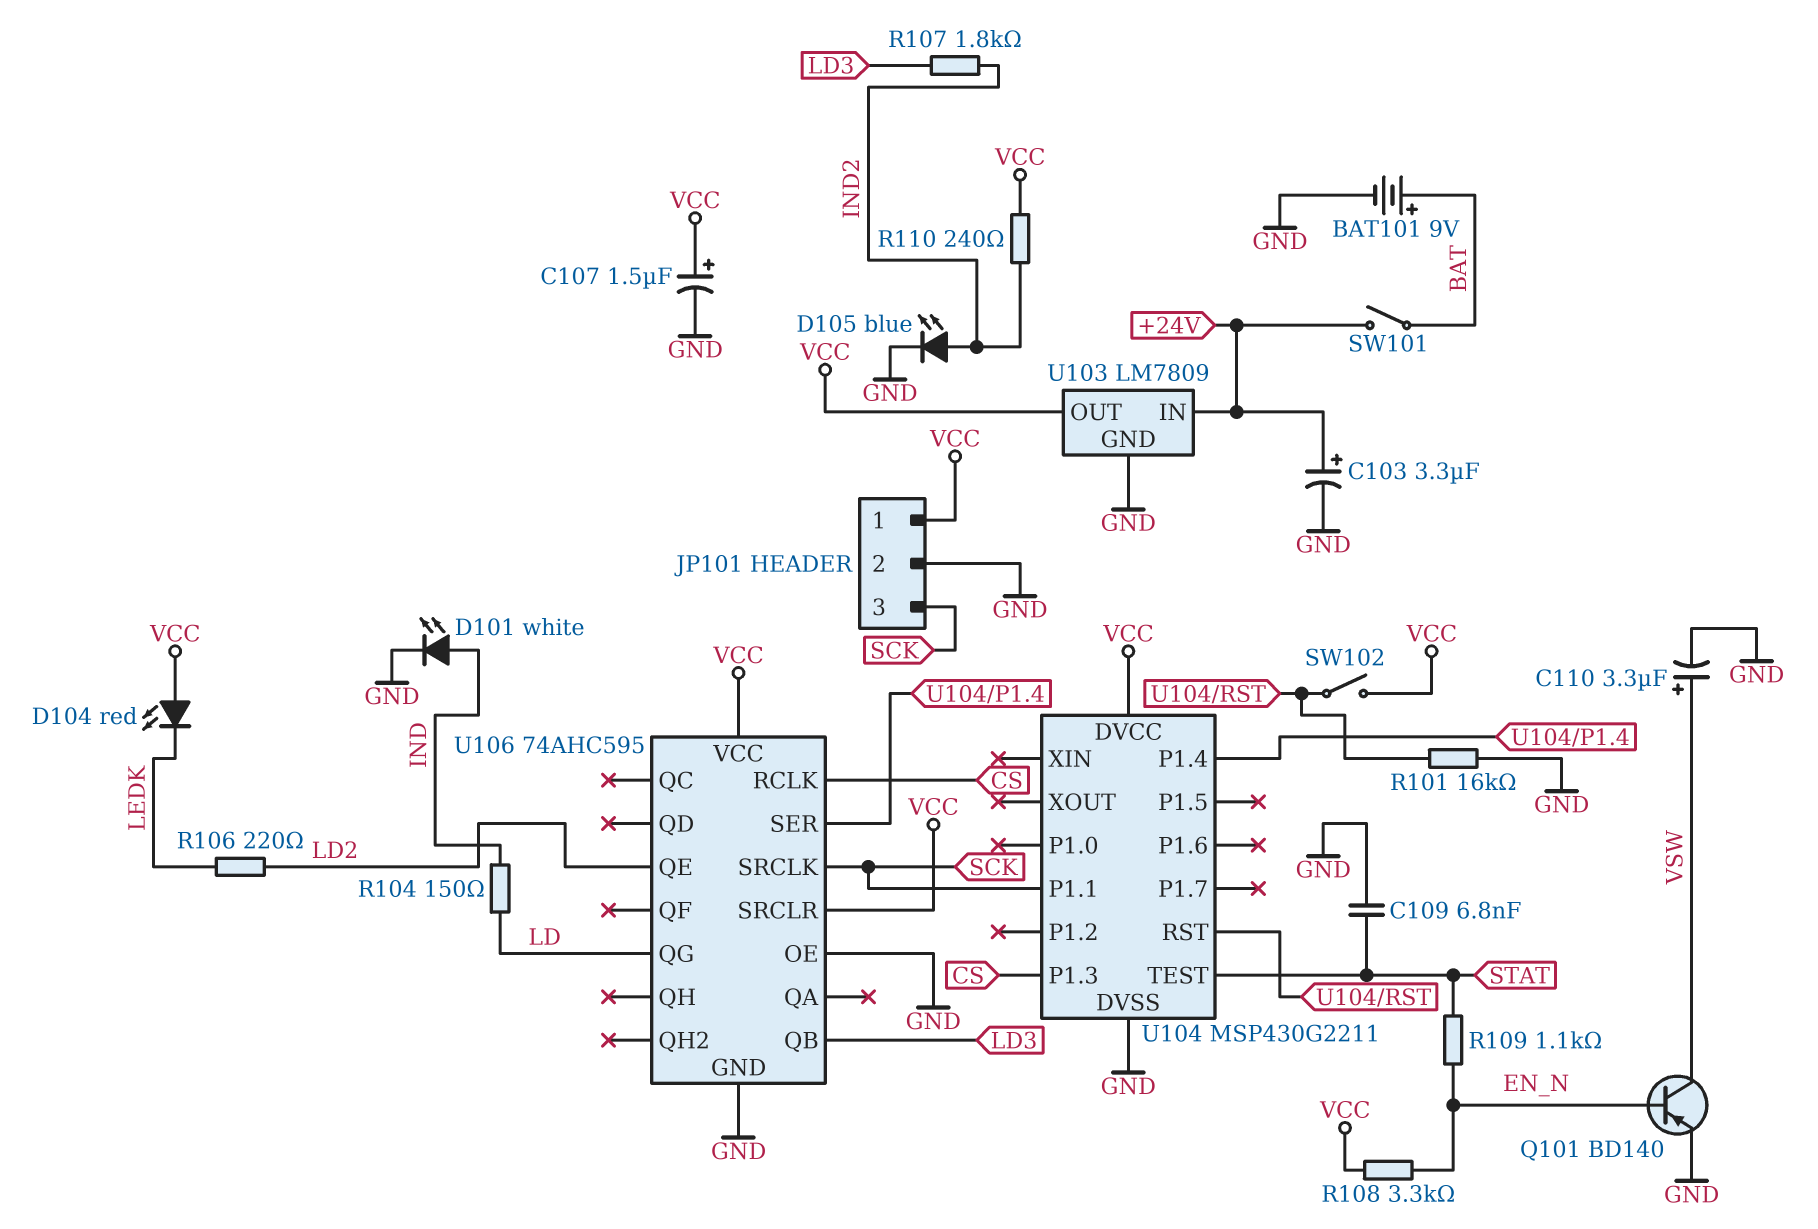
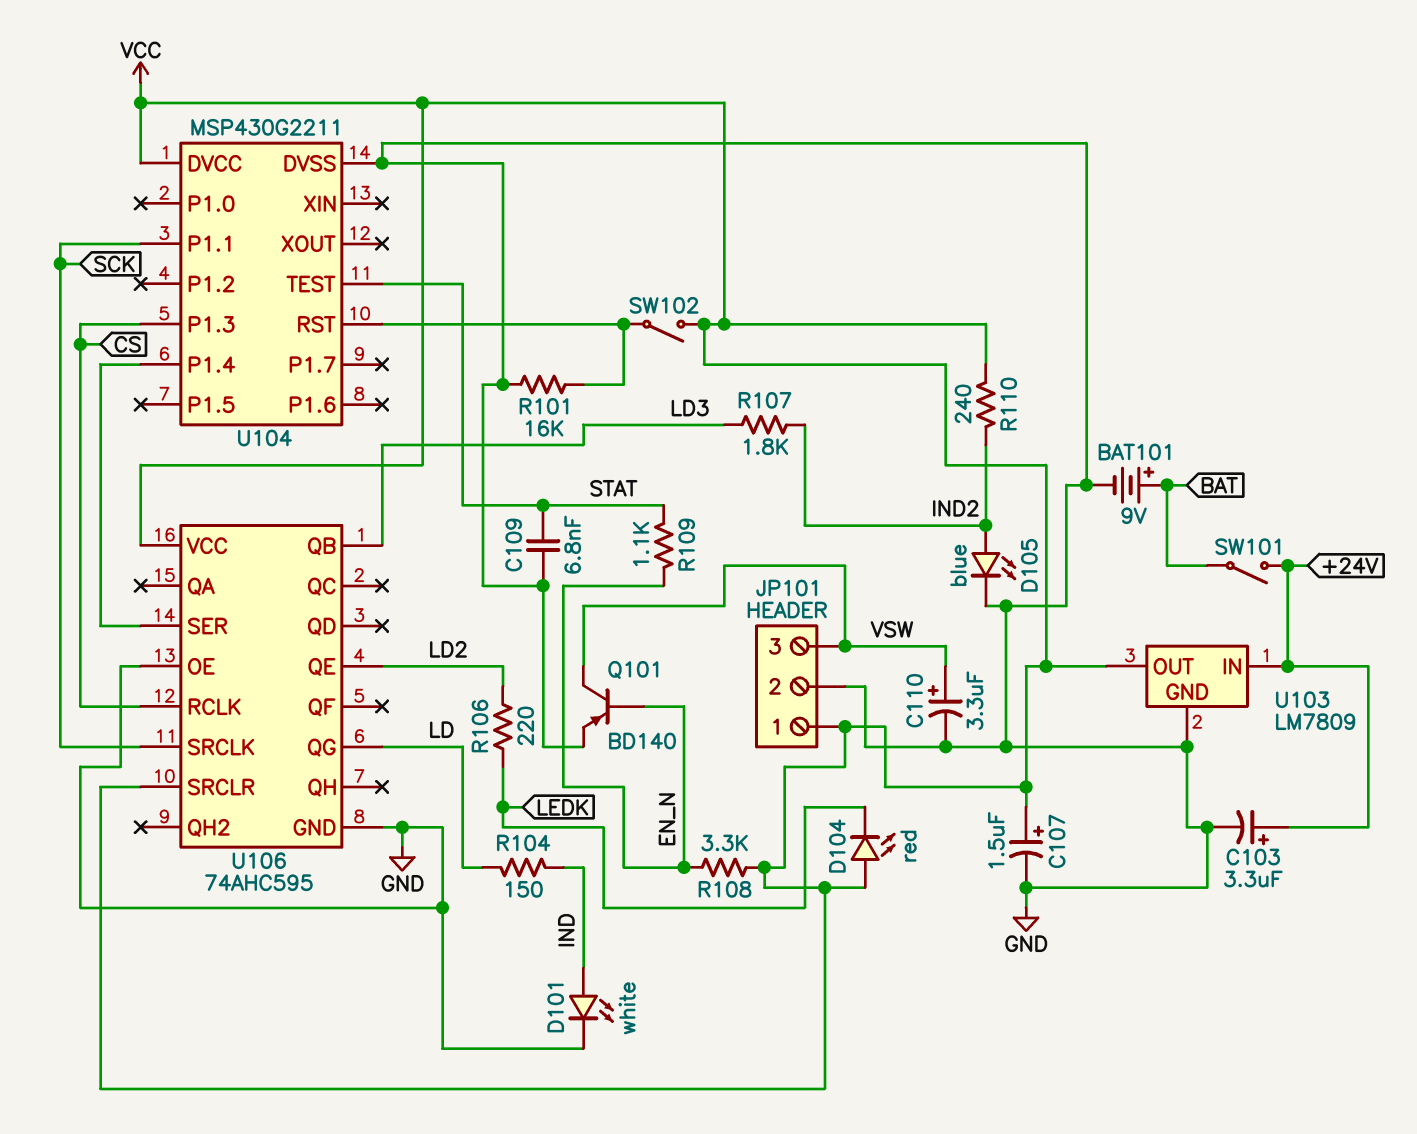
JP101 pin 3: SCK -> VSW

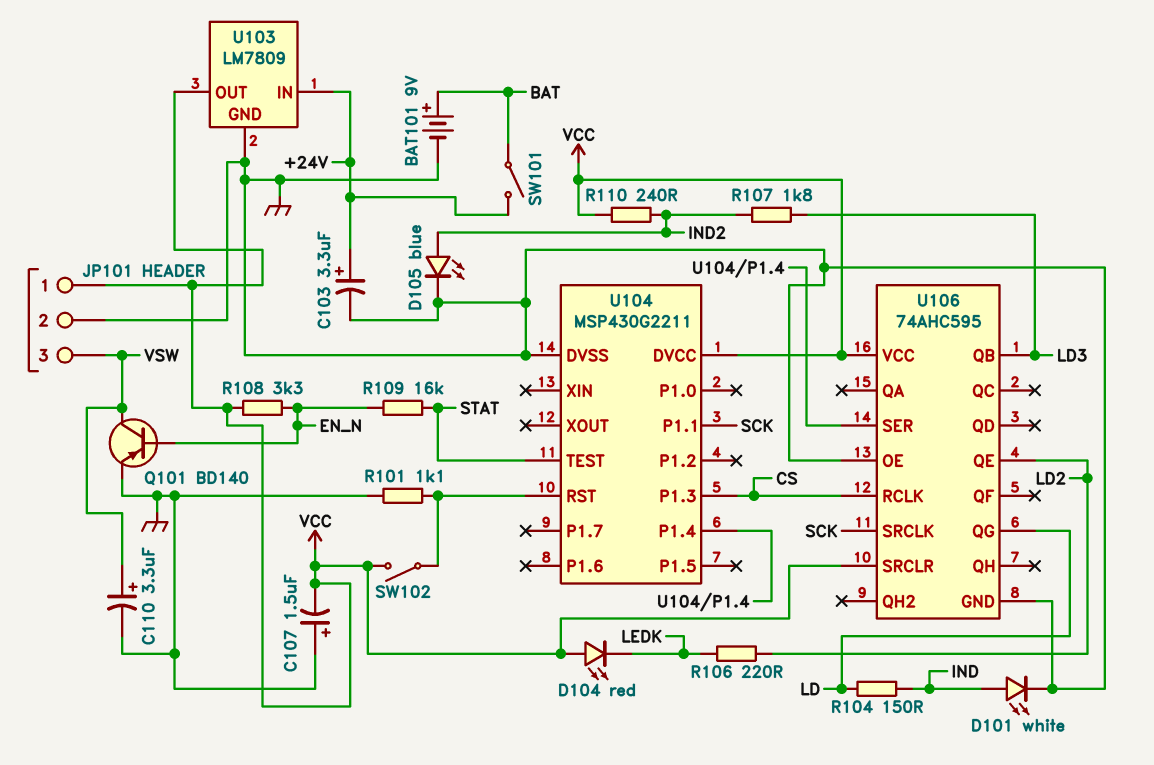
C107: 1.5uF (plus VCC, minus GND) -> 1.5uF (plus GND, minus VCC)
C109: 6.8nF (GND, STAT) -> none
R101: 16k (GND, U104/RST) -> 1.1k (GND, U104/RST)
R109: 1.1k (EN_N, STAT) -> 16k (EN_N, STAT)

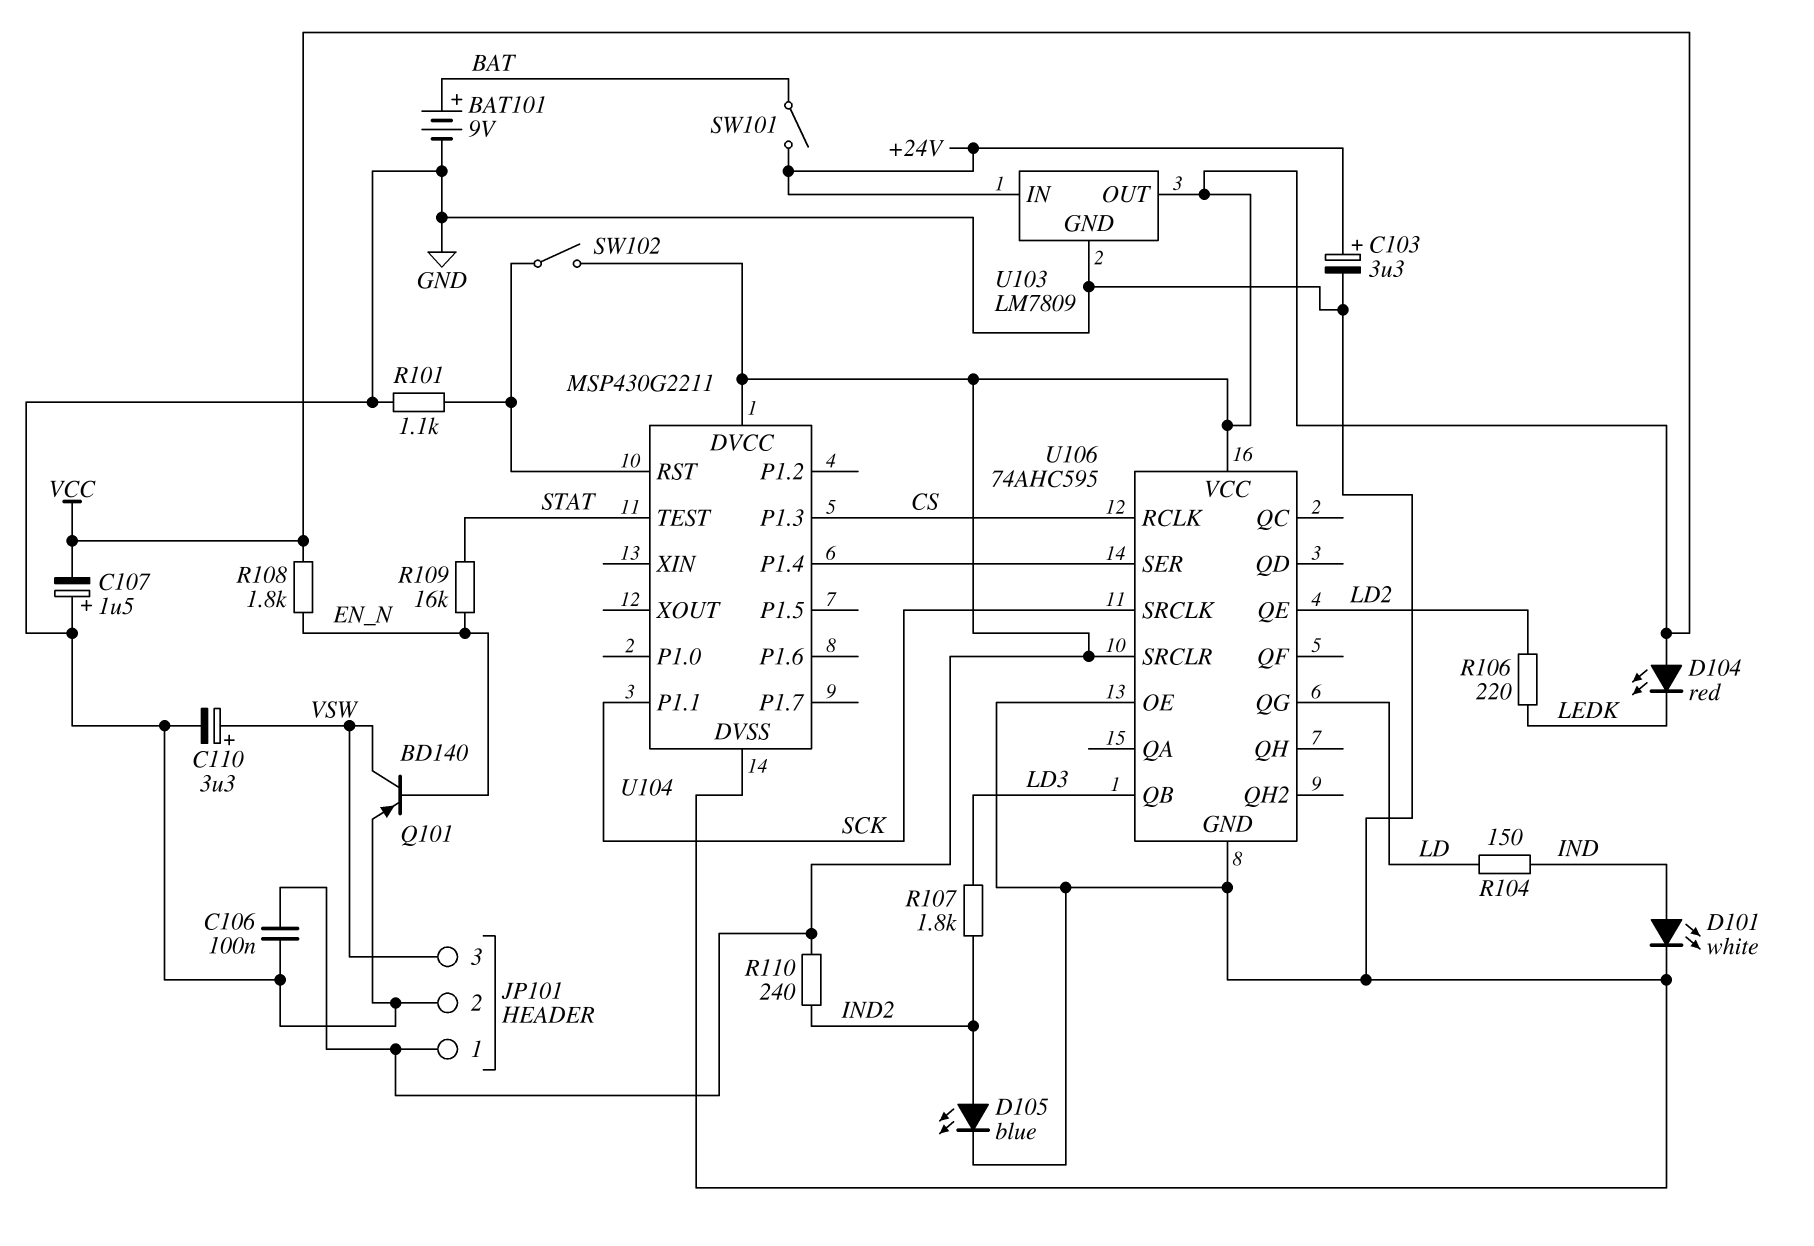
C106: none -> 100nF (GND, VCC)
R108: 3.3k (EN_N, VCC) -> 1.8k (EN_N, VCC)

